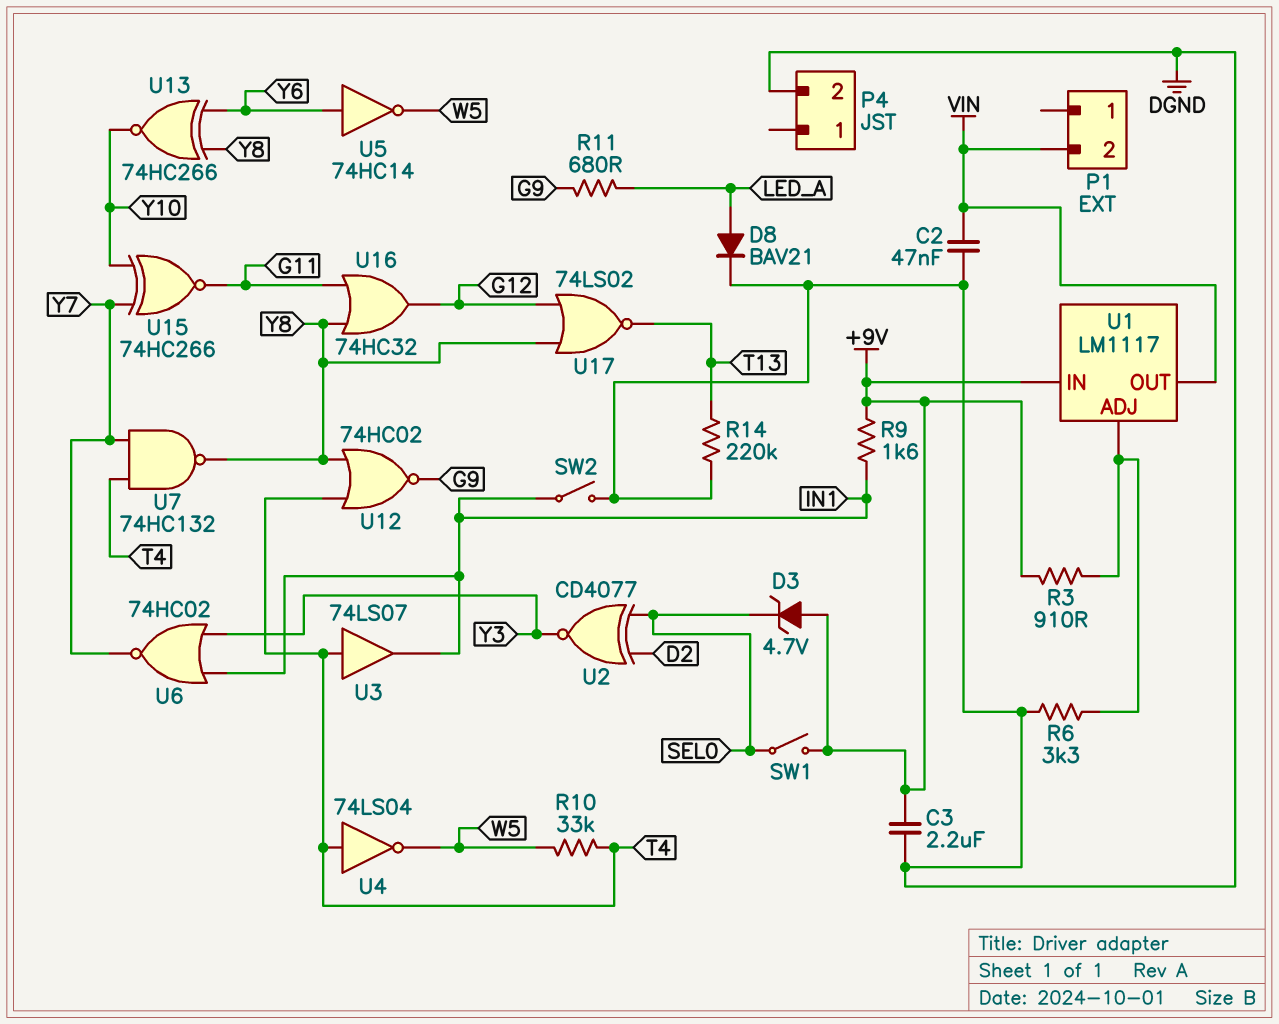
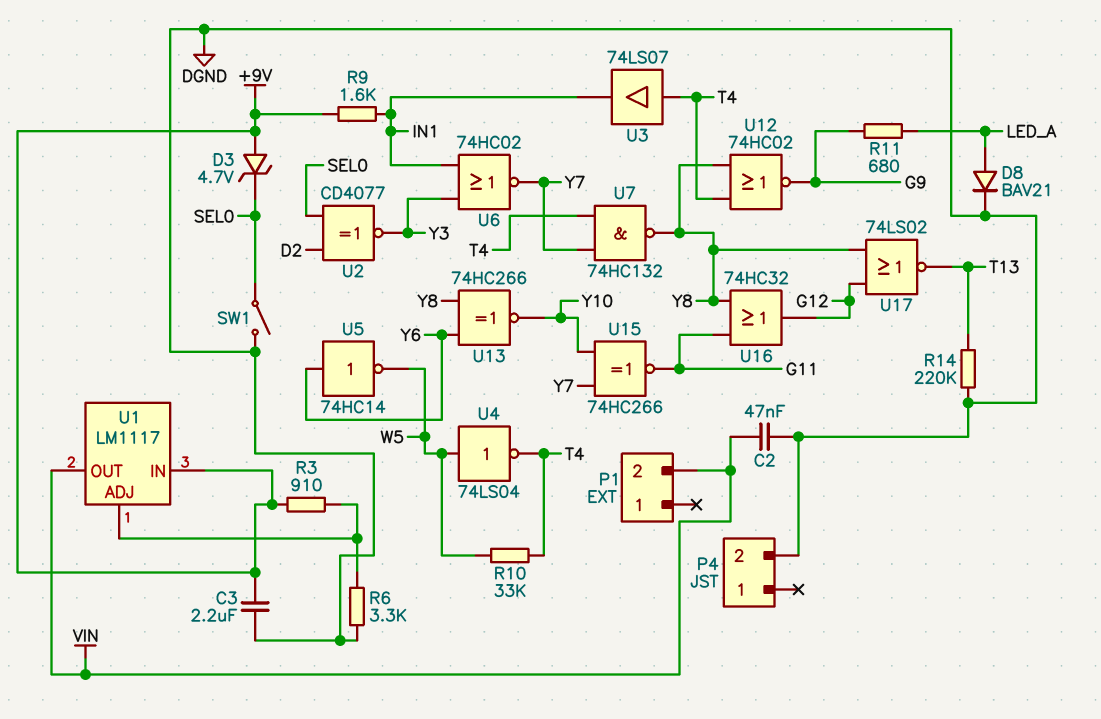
SW1: switch (+9V, SEL0) -> switch (DGND, SEL0)
SW2: switch (DGND, IN1) -> none
U4: NOT 74LS04 (in T4, out W5) -> NOT 74LS04 (in W5, out T4)

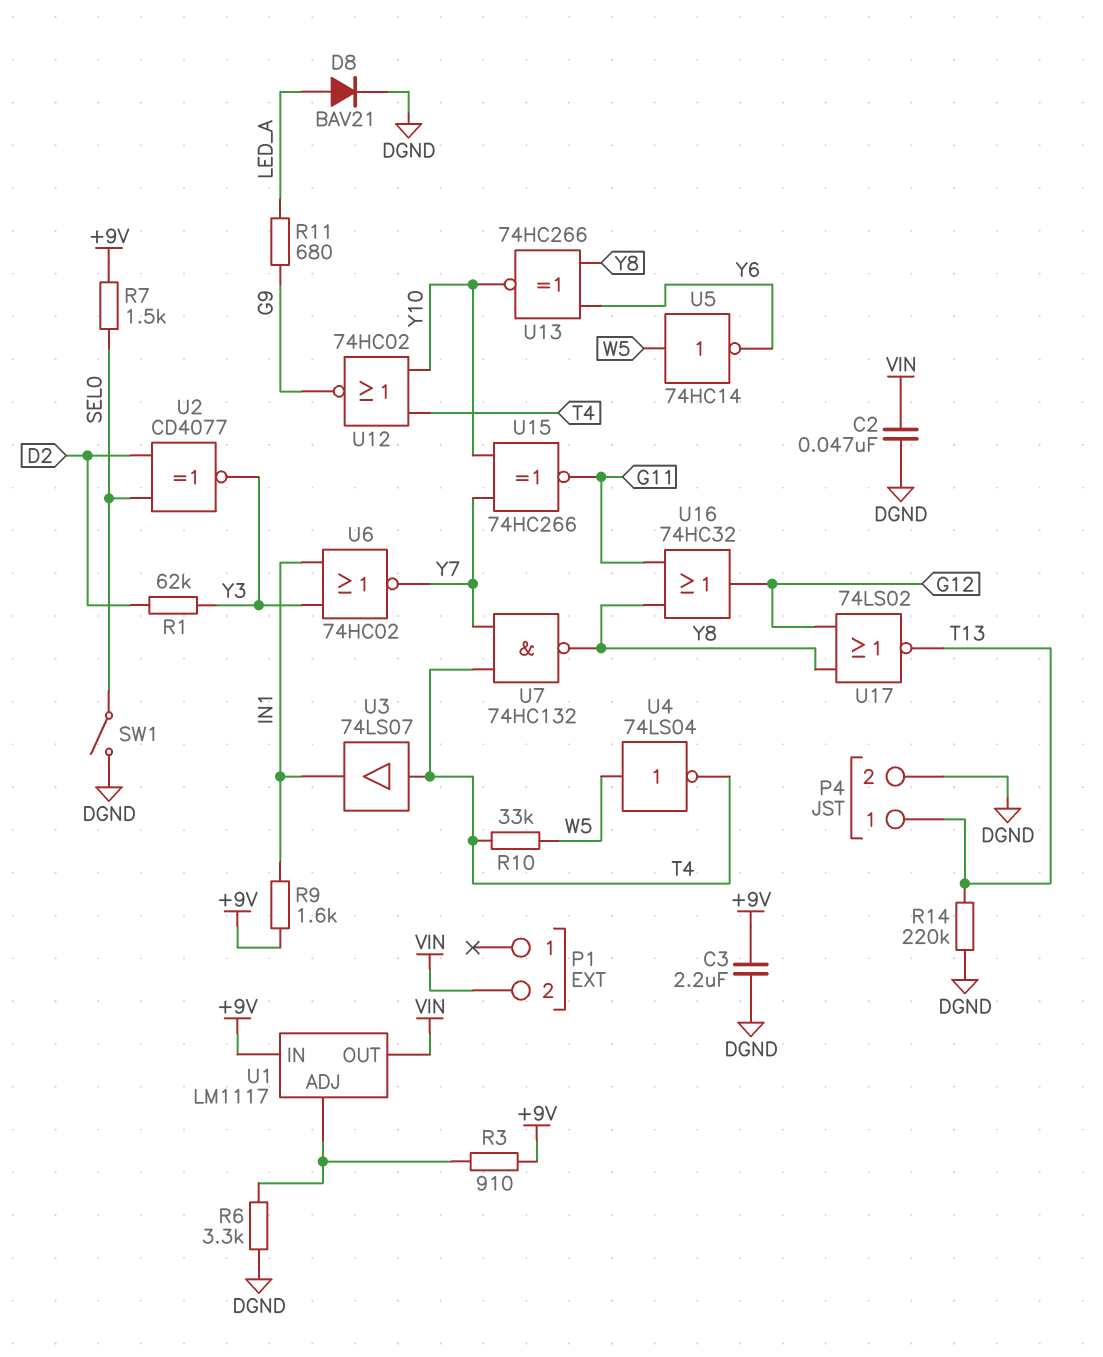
D3: zener 4.7V (A +9V, K SEL0) -> none
P4 pin 1: none -> T13
R1: none -> 62k (D2, Y3)
R7: none -> 1.5k (+9V, SEL0)
U5: NOT 74HC14 (in Y6, out W5) -> NOT 74HC14 (in W5, out Y6)
U12: NOR 74HC02 (in T4, in Y8, out G9) -> NOR 74HC02 (in T4, in Y10, out G9)

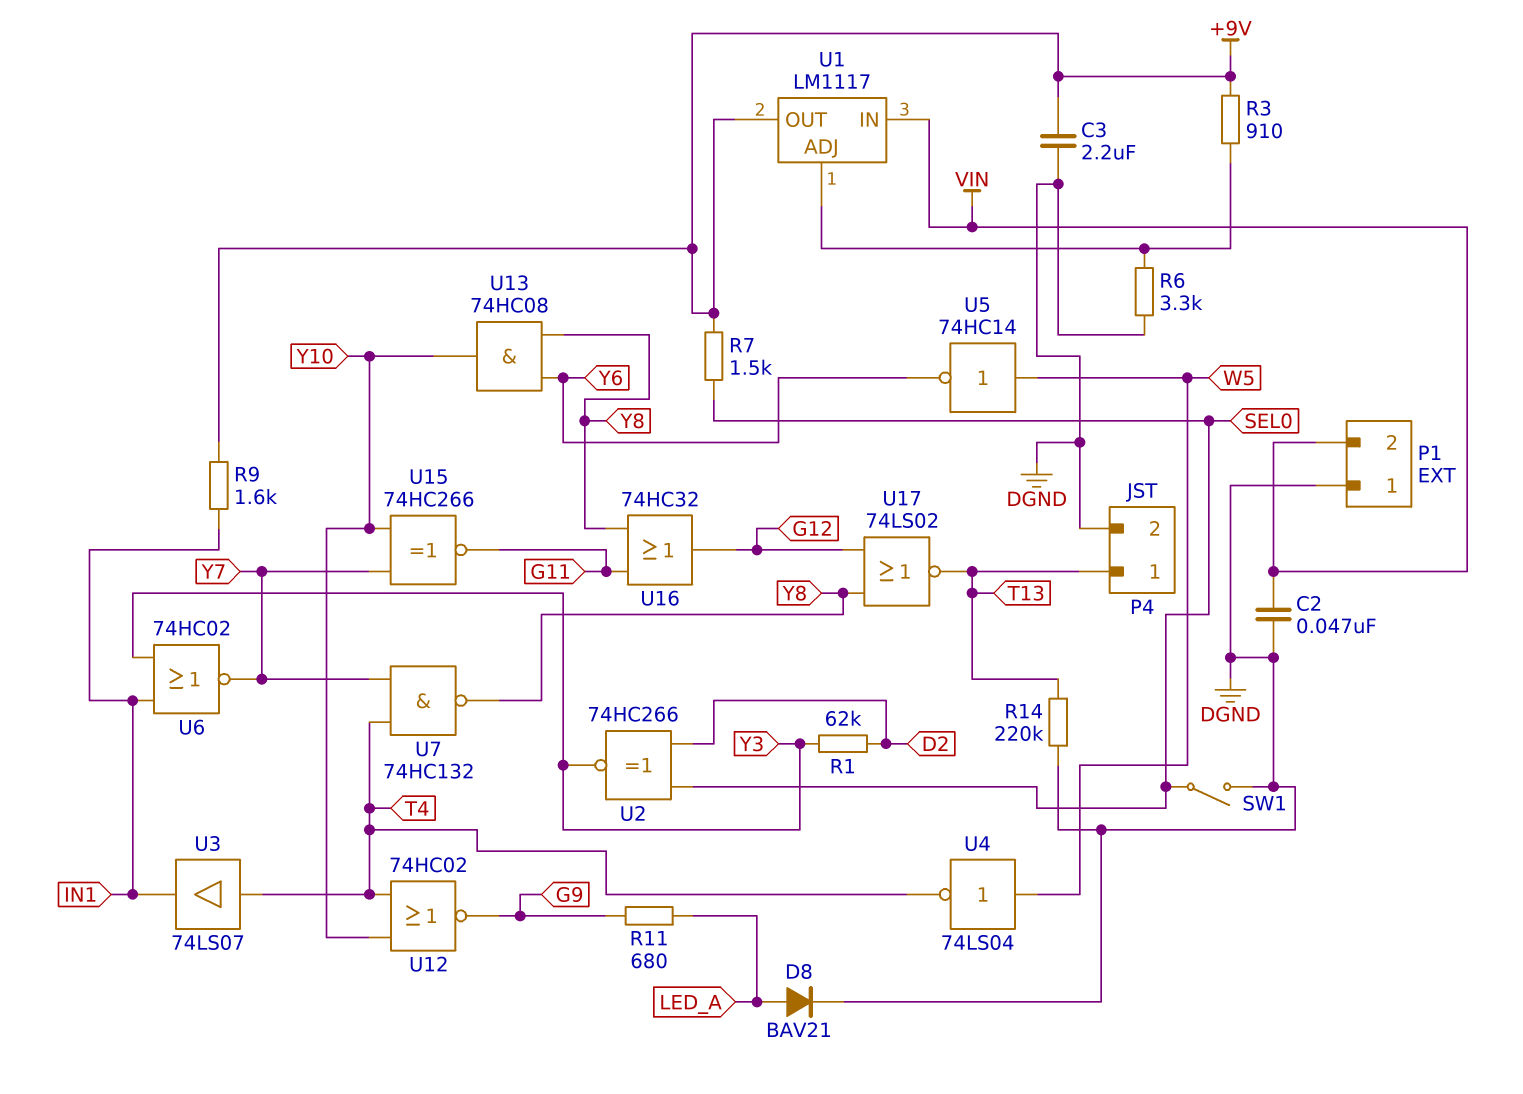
P1 pin 1: none -> DGND
R10: 33k (T4, W5) -> none
U1 pin IN: +9V -> VIN
U1 pin OUT: VIN -> +9V
U2: XNOR CD4077 (in D2, in SEL0, out Y3) -> XNOR 74HC266 (in D2, in SEL0, out Y3)
U13: XNOR 74HC266 (in Y6, in Y8, out Y10) -> AND 74HC08 (in Y6, in Y8, out Y10)

